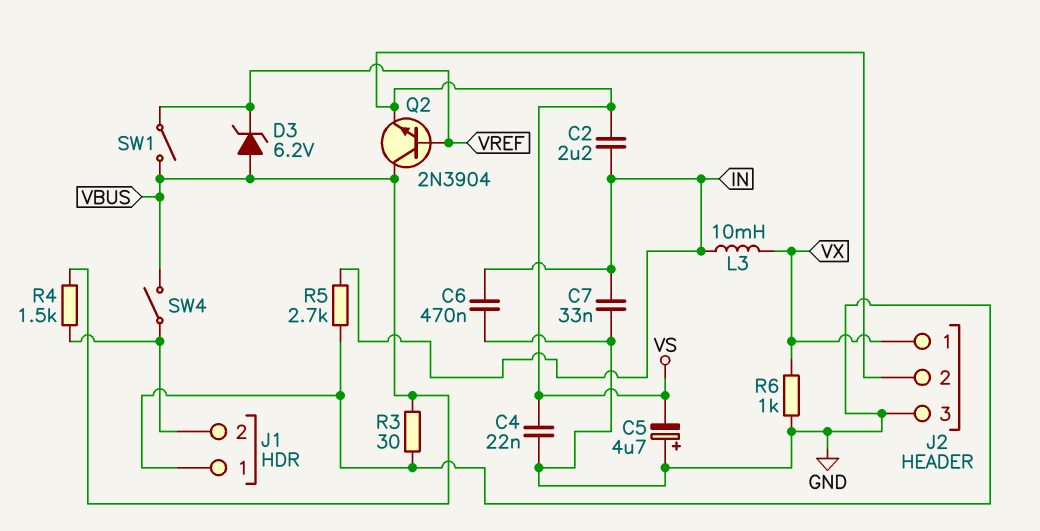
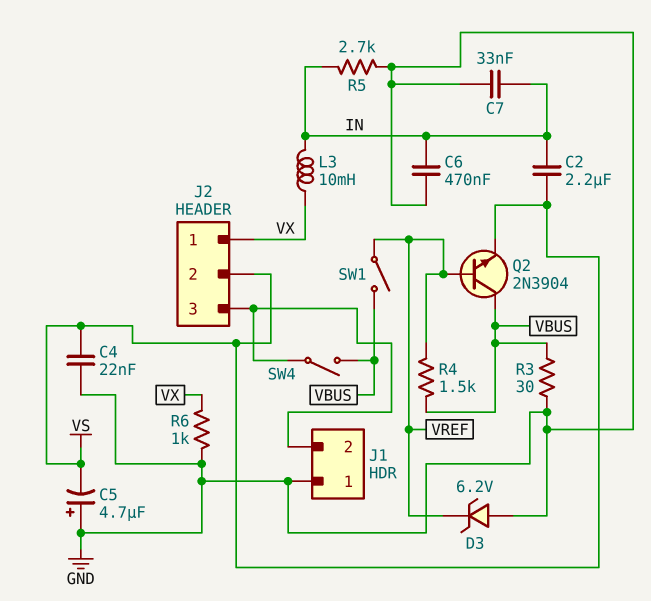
D3: zener 6.2V (A VBUS, K VREF) -> zener 6.2V (A GND, K VREF)
J2 pin 3: GND -> J1/2
R4: 1.5k (J1/2, VBUS) -> 1.5k (VBUS, VREF)

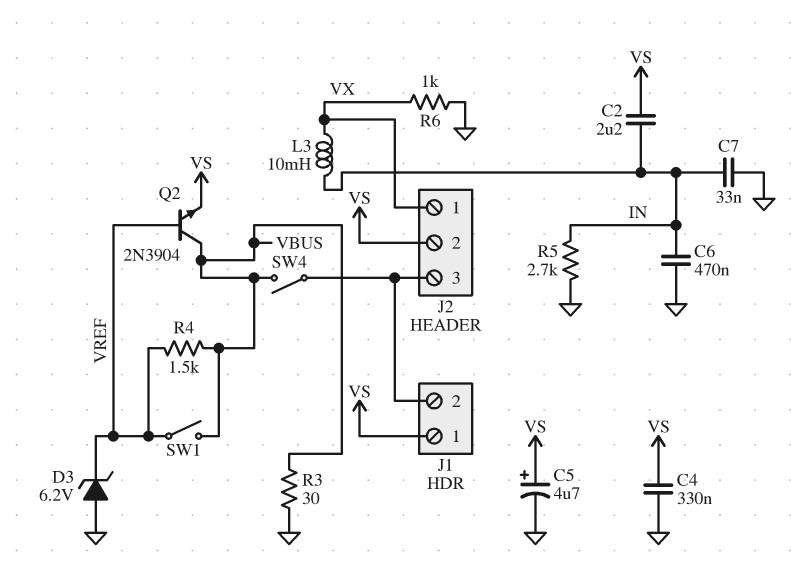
C4: 22nF (GND, VS) -> 330nF (GND, VS)
C5: 4.7uF (plus GND, minus VS) -> 4.7uF (plus VS, minus GND)
J1 pin 1: GND -> VS

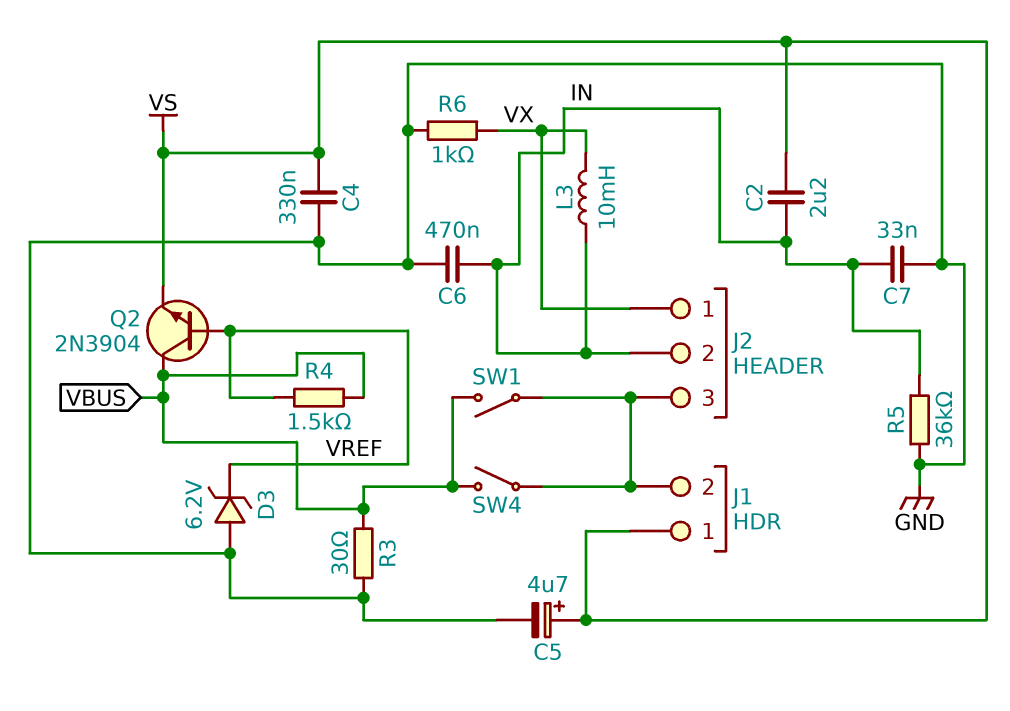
J2 pin 2: VS -> IN
R5: 2.7k (GND, IN) -> 36k (GND, IN)
SW1: switch (VBUS, VREF) -> switch (J1/2, VBUS)

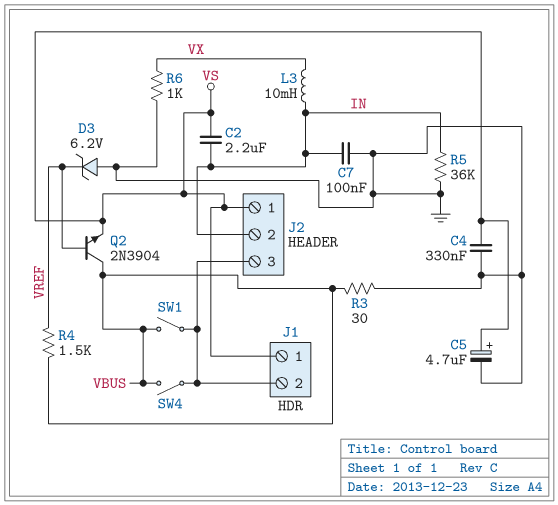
C6: 470nF (GND, IN) -> none
C7: 33nF (GND, IN) -> 100nF (GND, IN)
J2 pin 1: VX -> VS

